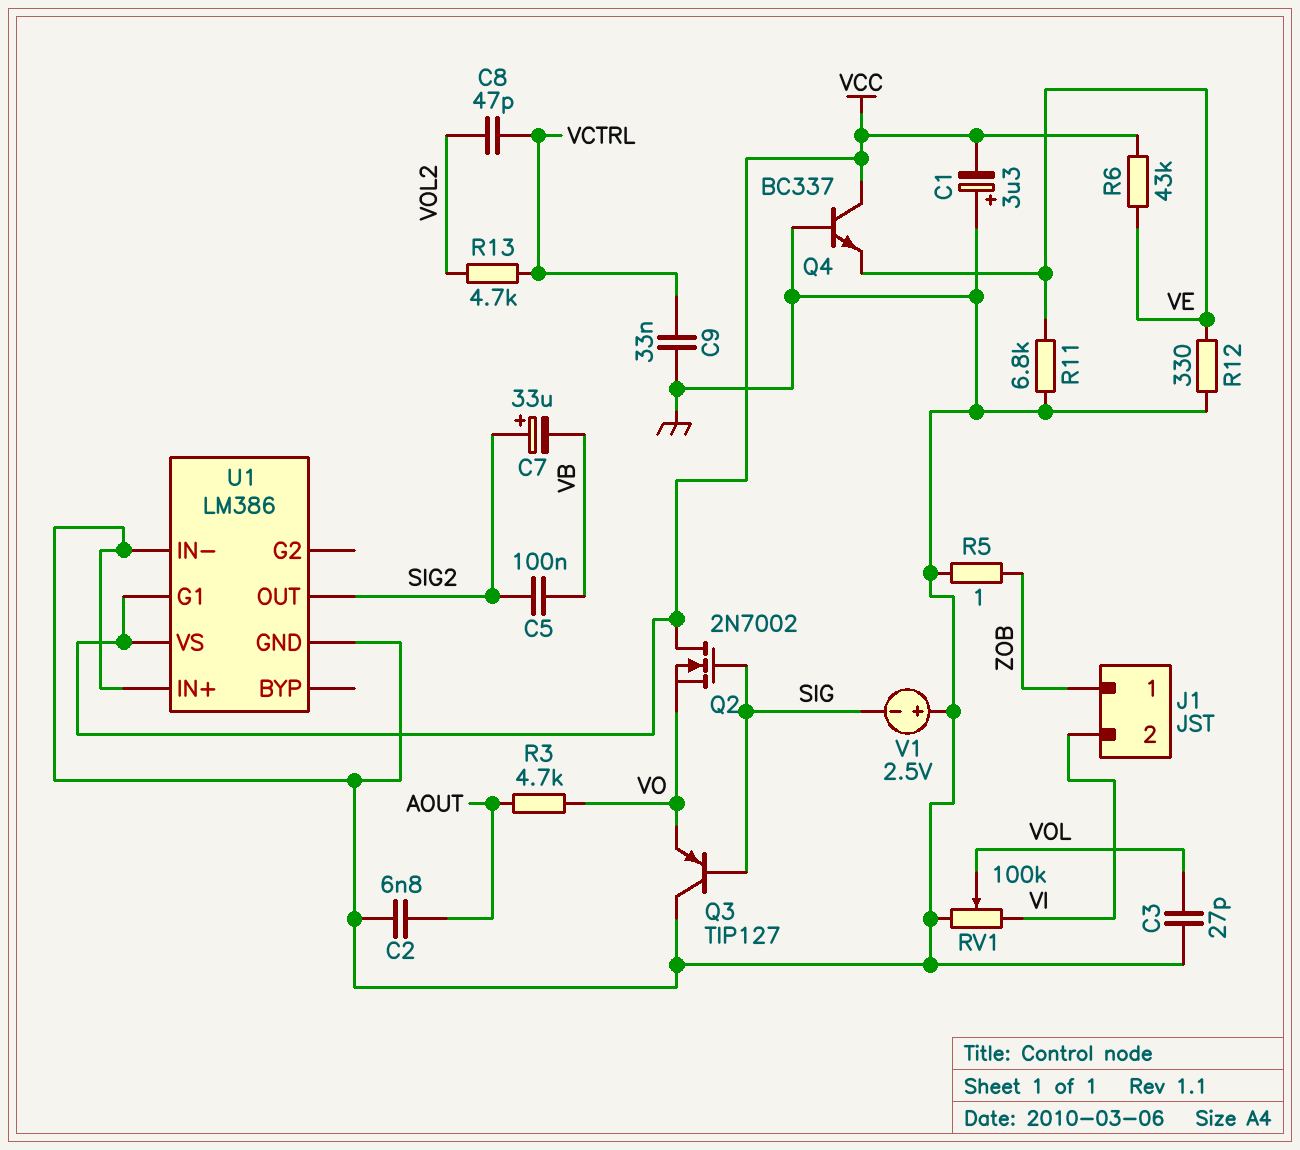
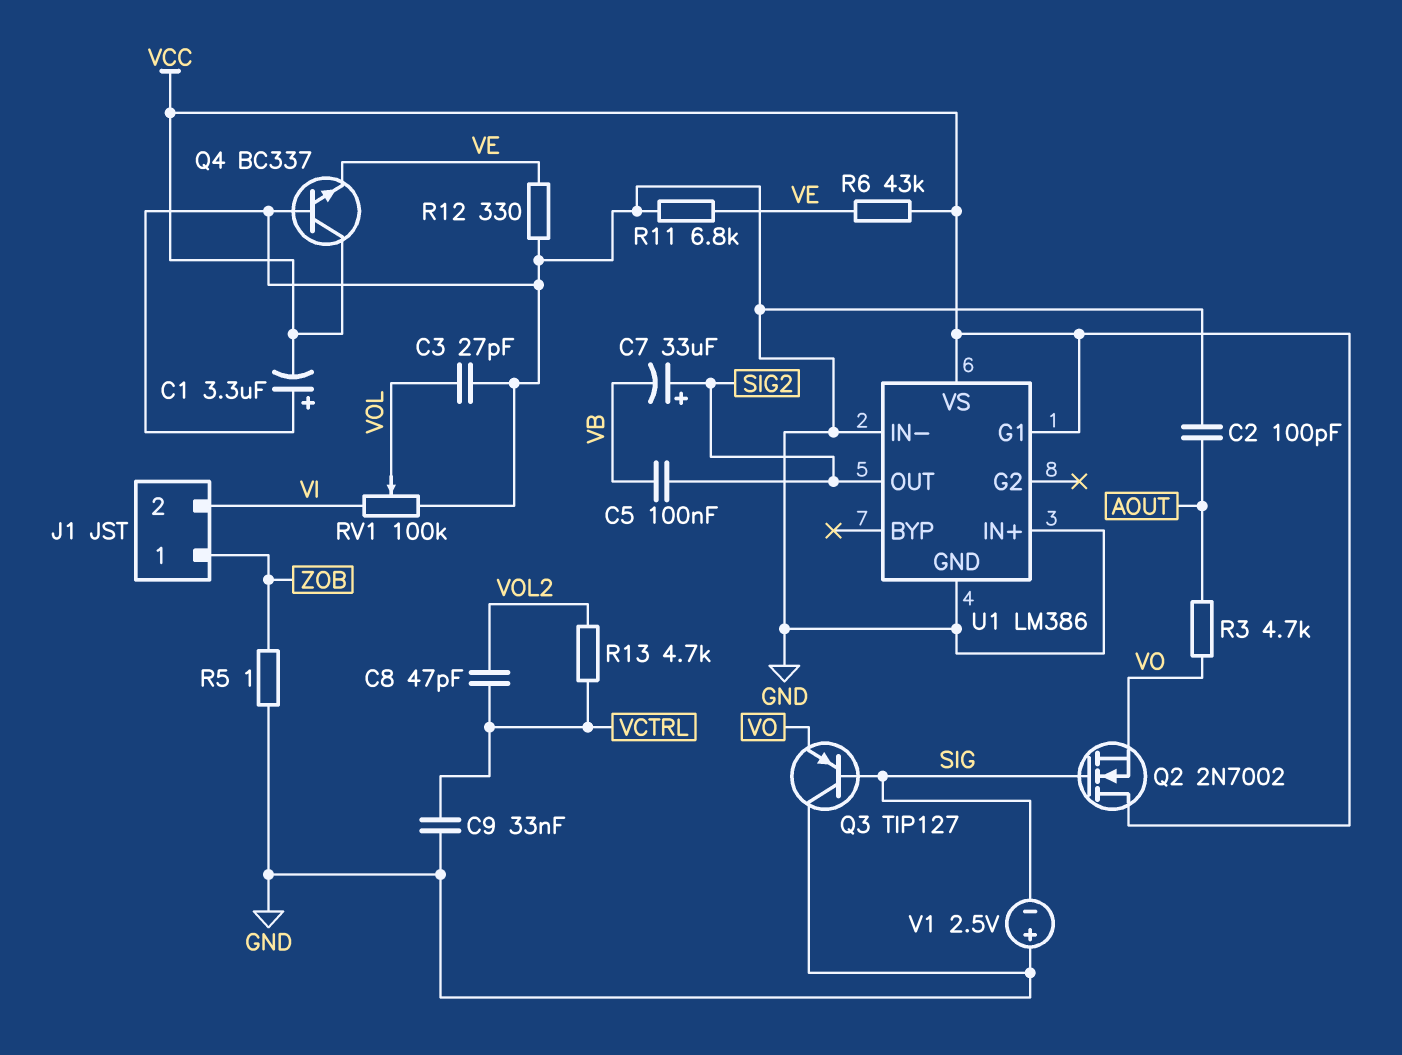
C2: 6.8nF (AOUT, GND) -> 100pF (AOUT, GND)

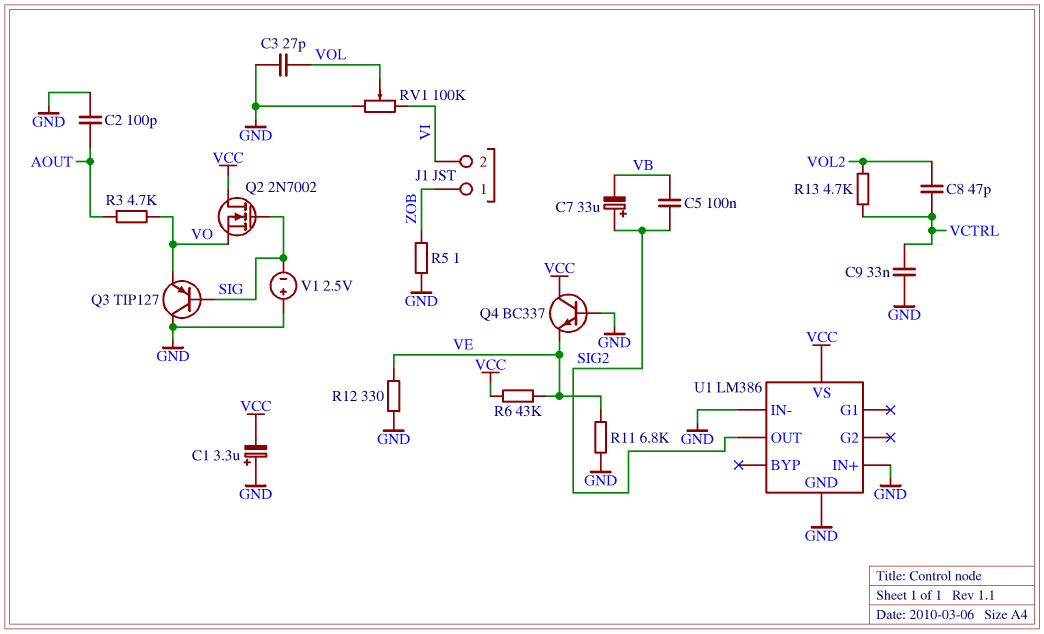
U1 pin G1: VCC -> none

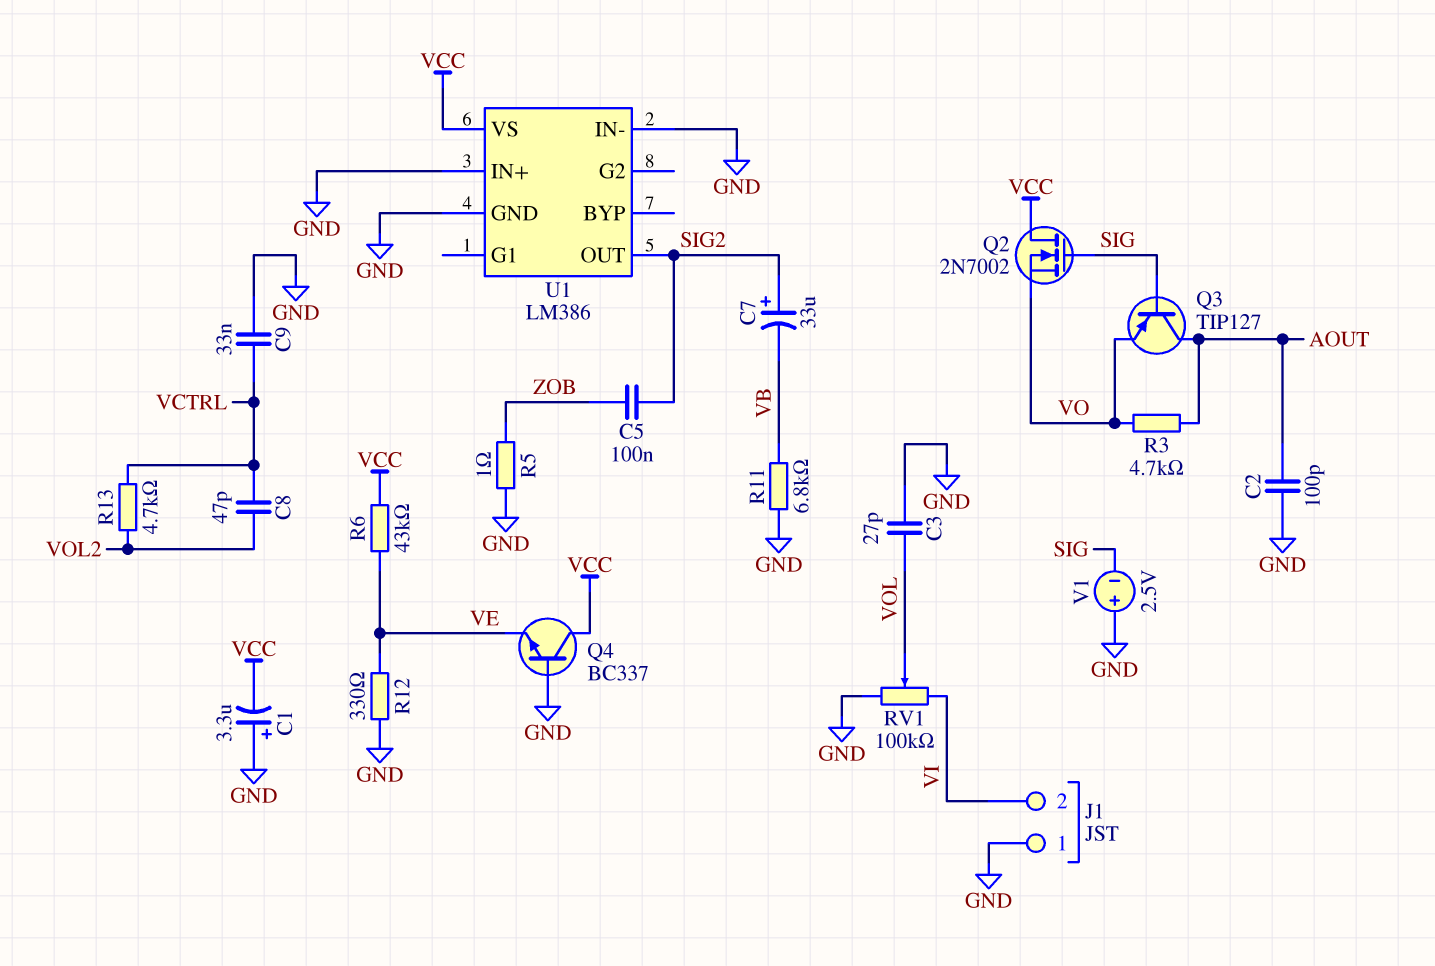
C5: 100nF (SIG2, VB) -> 100nF (SIG2, ZOB)
J1 pin 1: ZOB -> GND
Q3: PNP TIP127 (B SIG, C GND, E VO) -> PNP TIP127 (B SIG, C AOUT, E VO)
R11: 6.8k (GND, VE) -> 6.8k (GND, VB)

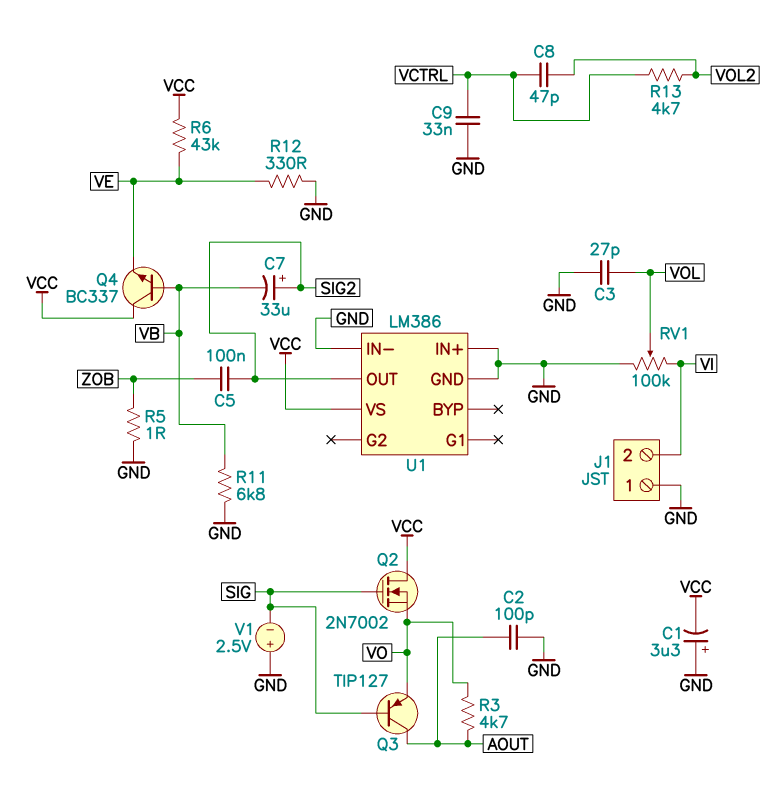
Q4: NPN BC337 (B GND, C VCC, E VE) -> NPN BC337 (B VB, C VCC, E VE)

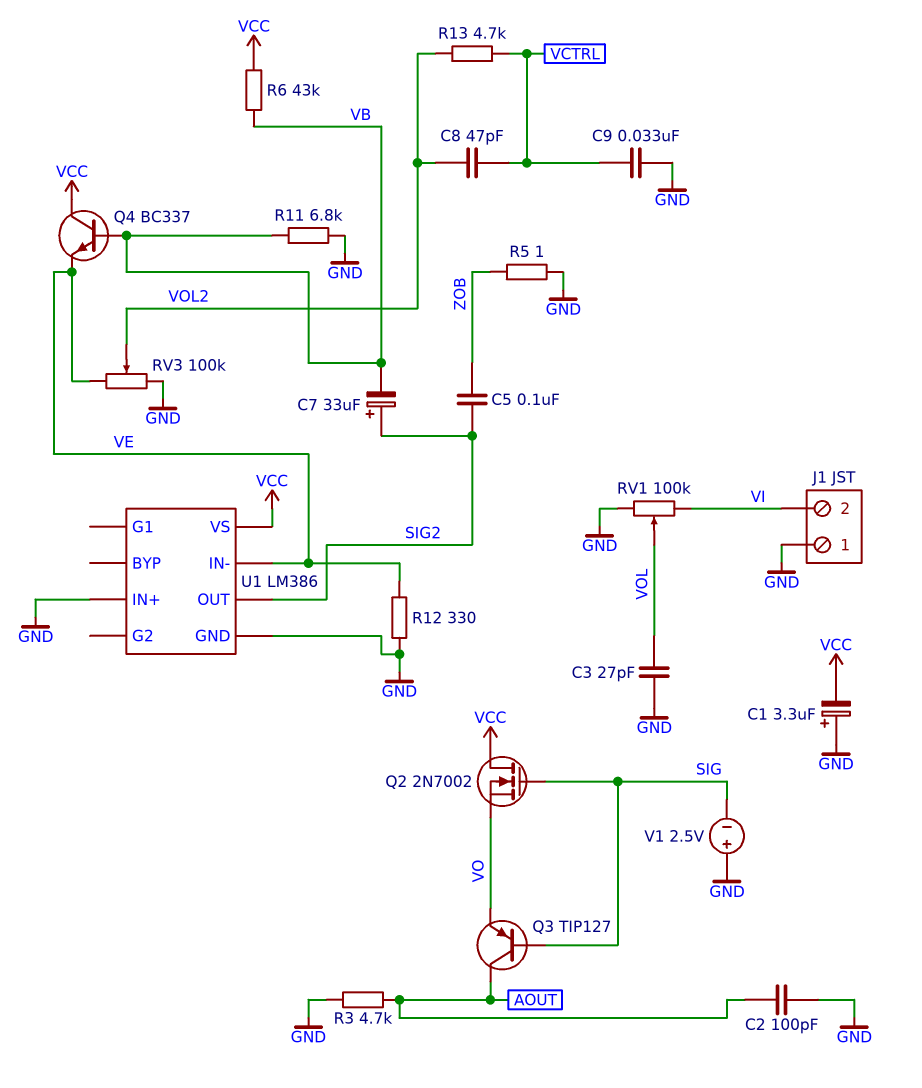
R3: 4.7k (AOUT, VO) -> 4.7k (AOUT, GND)
R6: 43k (VCC, VE) -> 43k (VB, VCC)
RV3: none -> 100k (GND, VE, wiper VOL2)
U1 pin IN-: GND -> VE

